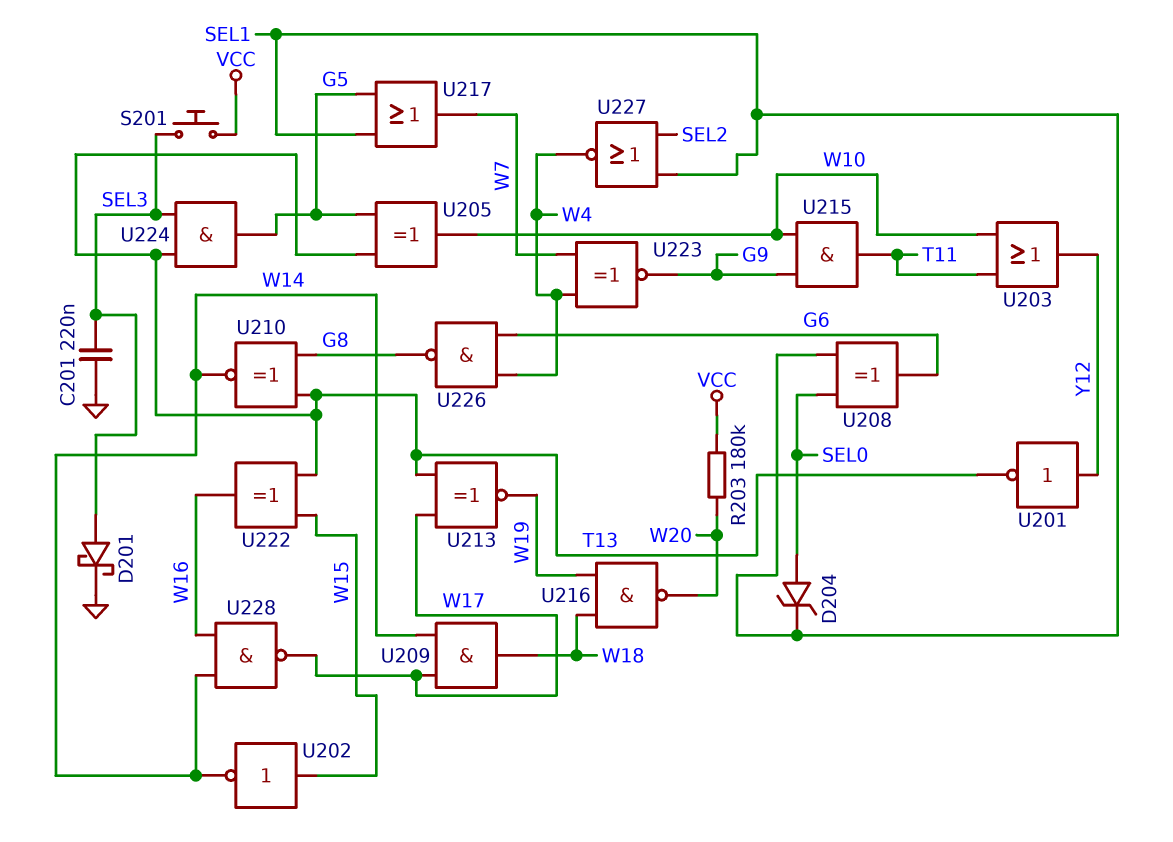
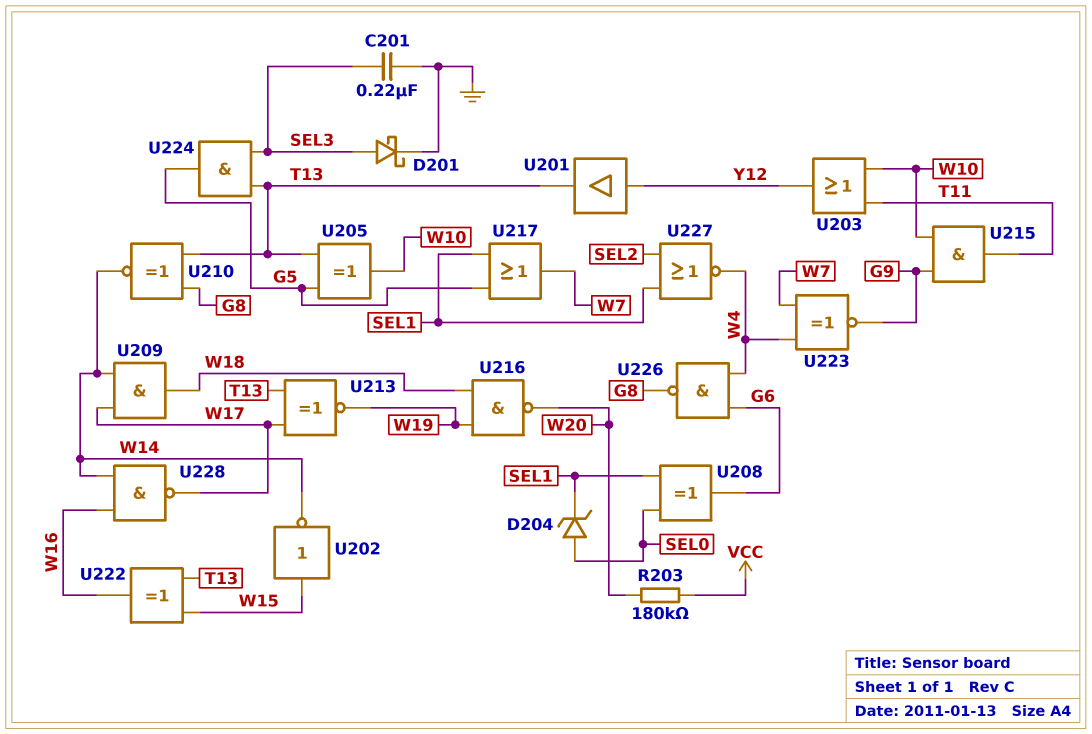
S201: button (SEL3, VCC) -> none
U201: NOT (in Y12, out T13) -> buffer (in Y12, out T13)

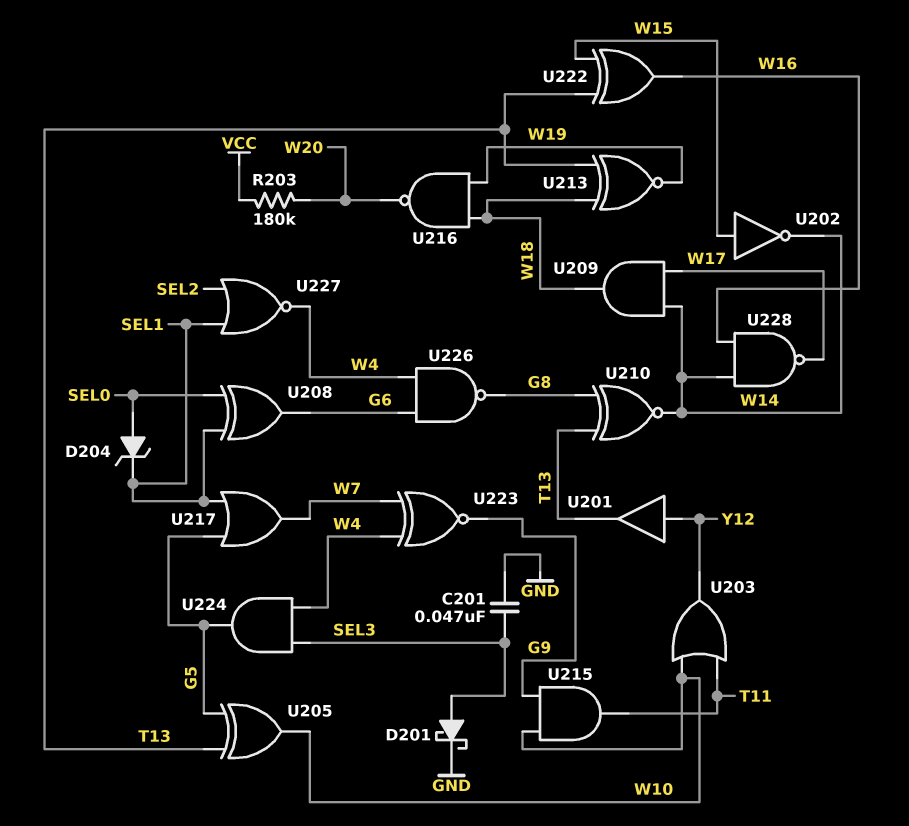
C201: 220nF (GND, SEL3) -> 47nF (GND, SEL3)
U213: XNOR (in T13, in W17, out W19) -> XNOR (in T13, in W18, out W19)
U224: AND (in SEL3, in T13, out G5) -> AND (in SEL3, in W4, out G5)

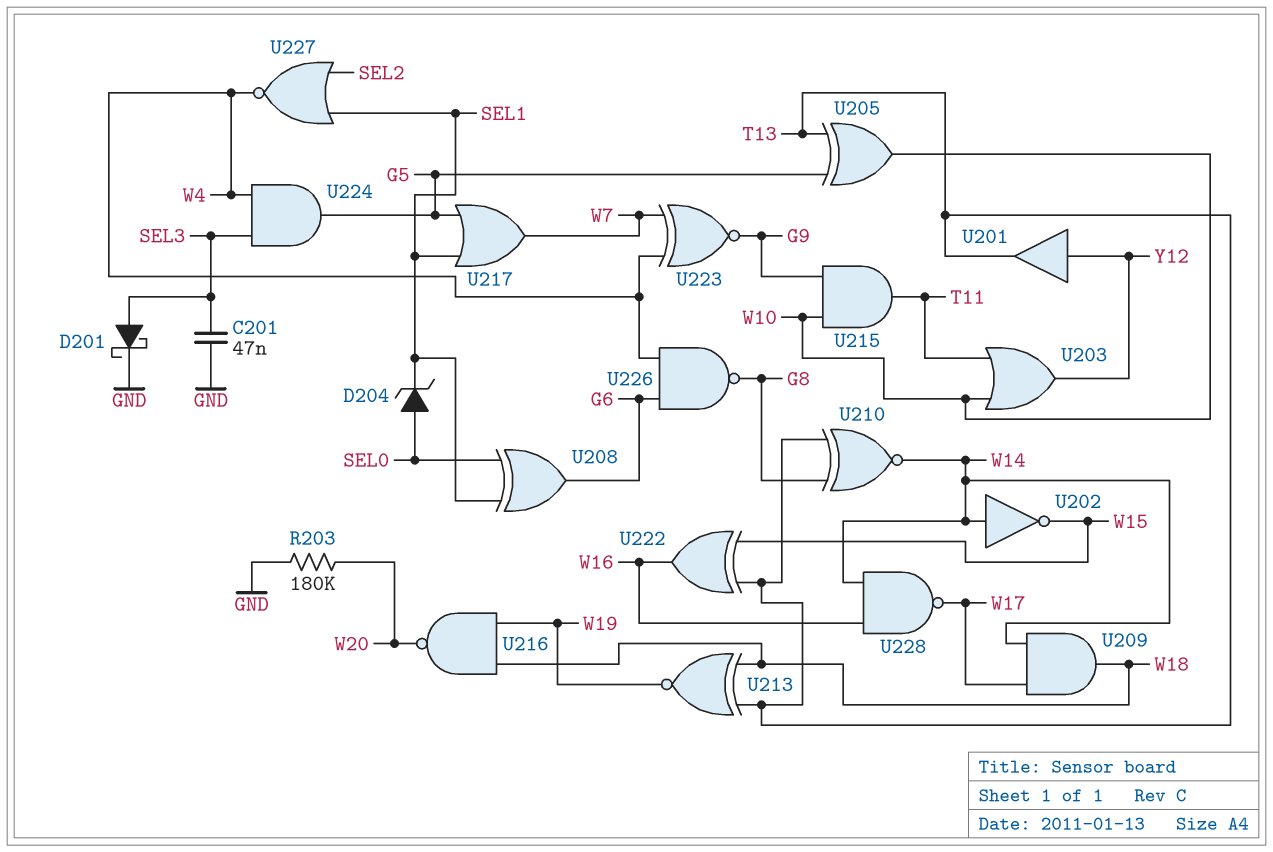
R203: 180k (VCC, W20) -> 180k (GND, W20)
U202: NOT (in W15, out W14) -> NOT (in W14, out W15)

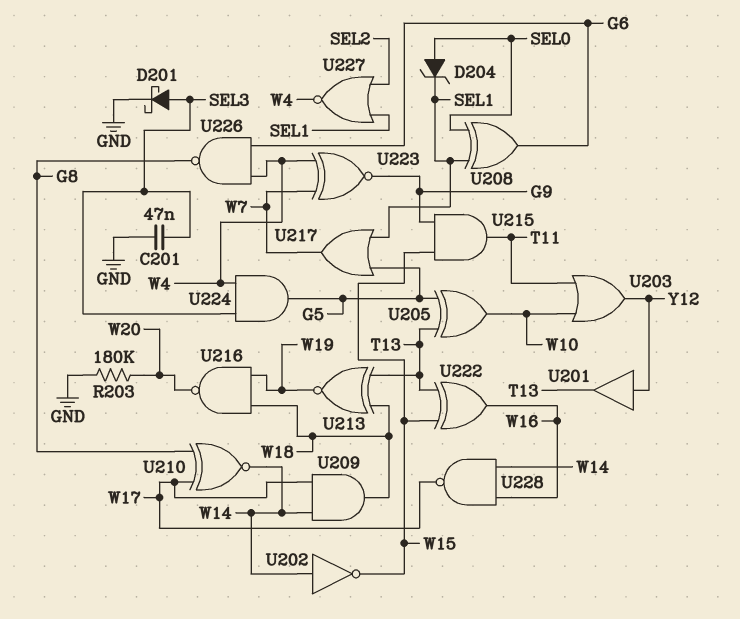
U210: XNOR (in G8, in T13, out W14) -> XNOR (in G8, in W17, out W14)
U215: AND (in G9, in W10, out T11) -> AND (in G9, in W15, out T11)

